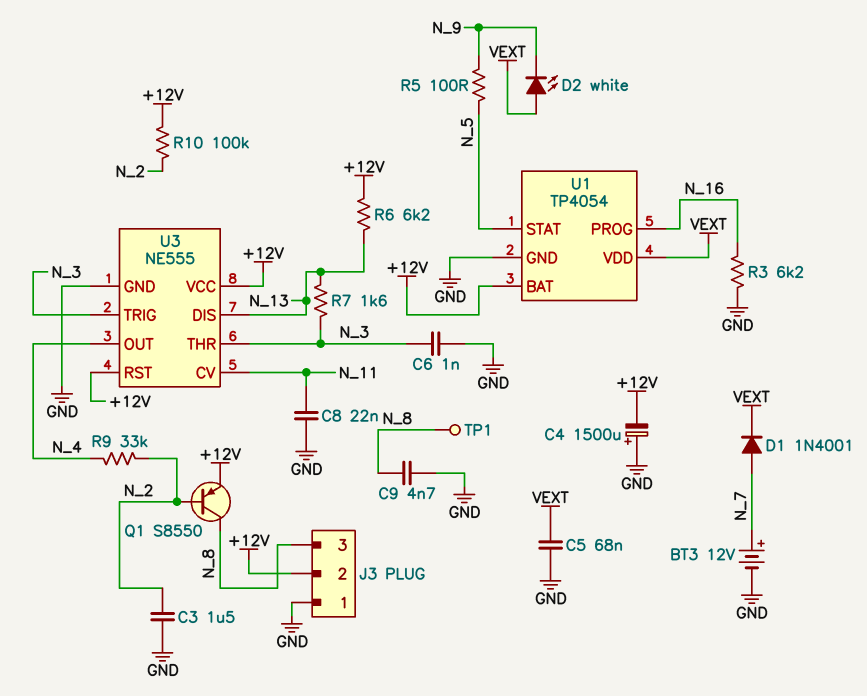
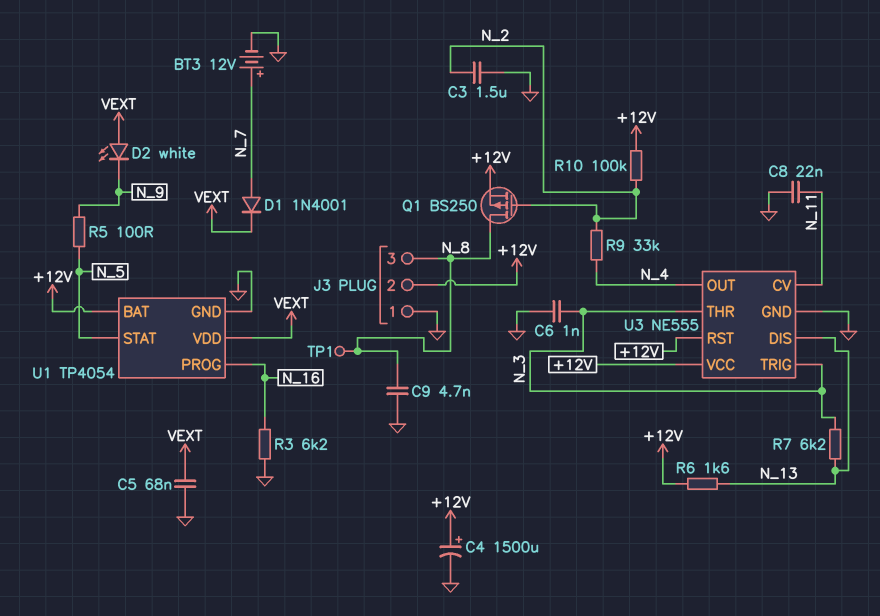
C4: 1500uF (plus GND, minus +12V) -> 1500uF (plus +12V, minus GND)
Q1: PNP S8550 (B N_2, C N_8, E +12V) -> PMOS BS250 (G N_2, D N_8, S +12V)
R6: 6.2k (+12V, N_13) -> 1.6k (+12V, N_13)
R7: 1.6k (N_3, N_13) -> 6.2k (N_3, N_13)

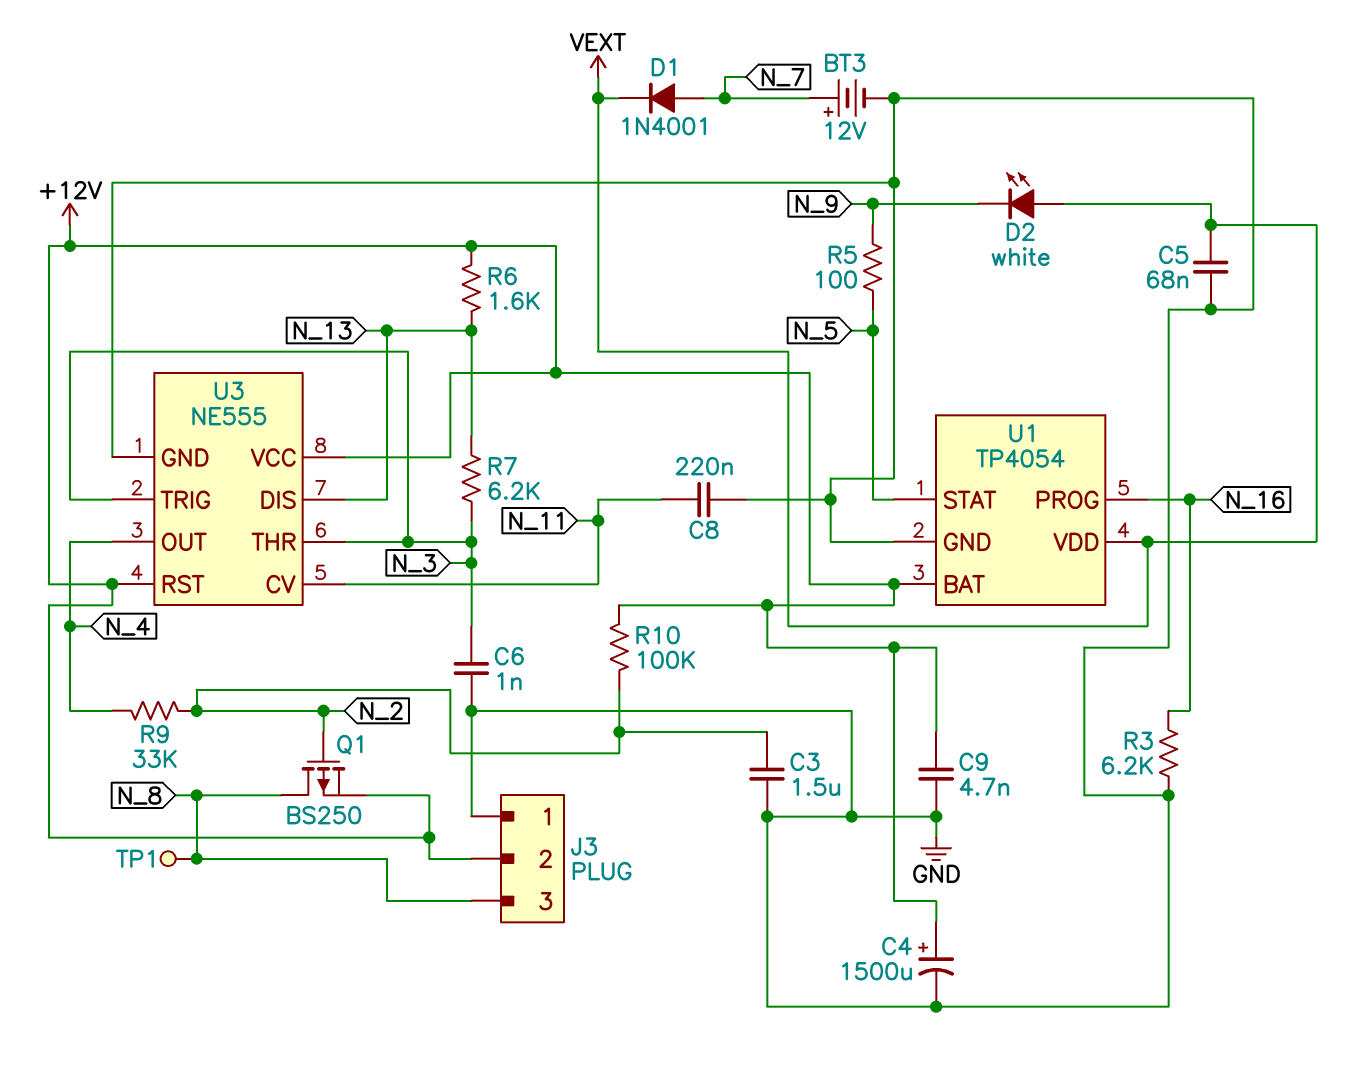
C8: 22nF (GND, N_11) -> 220nF (GND, N_11)
C9: 4.7nF (GND, N_8) -> 4.7nF (+12V, GND)

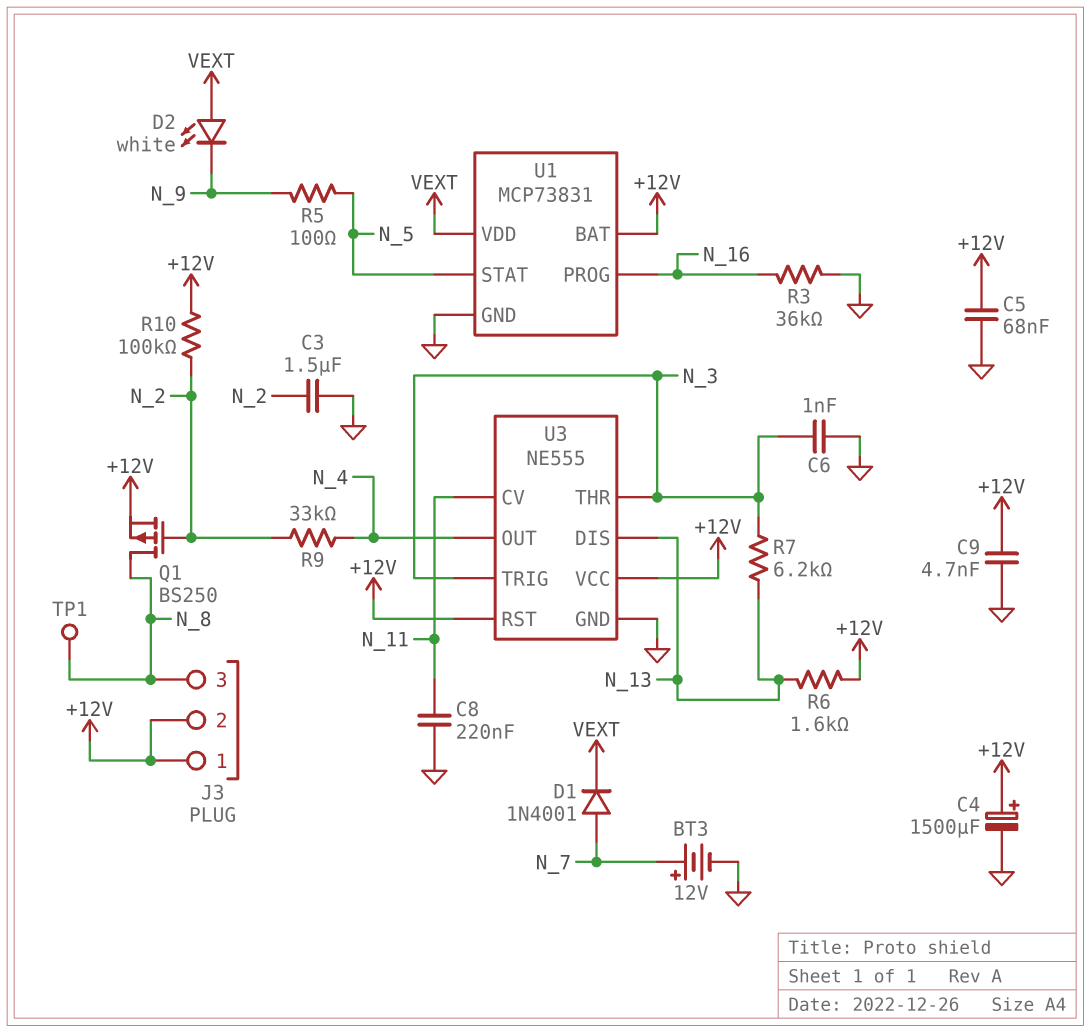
C5: 68nF (GND, VEXT) -> 68nF (+12V, GND)
J3 pin 1: GND -> +12V
R3: 6.2k (GND, N_16) -> 36k (GND, N_16)
U1: TP4054 -> MCP73831

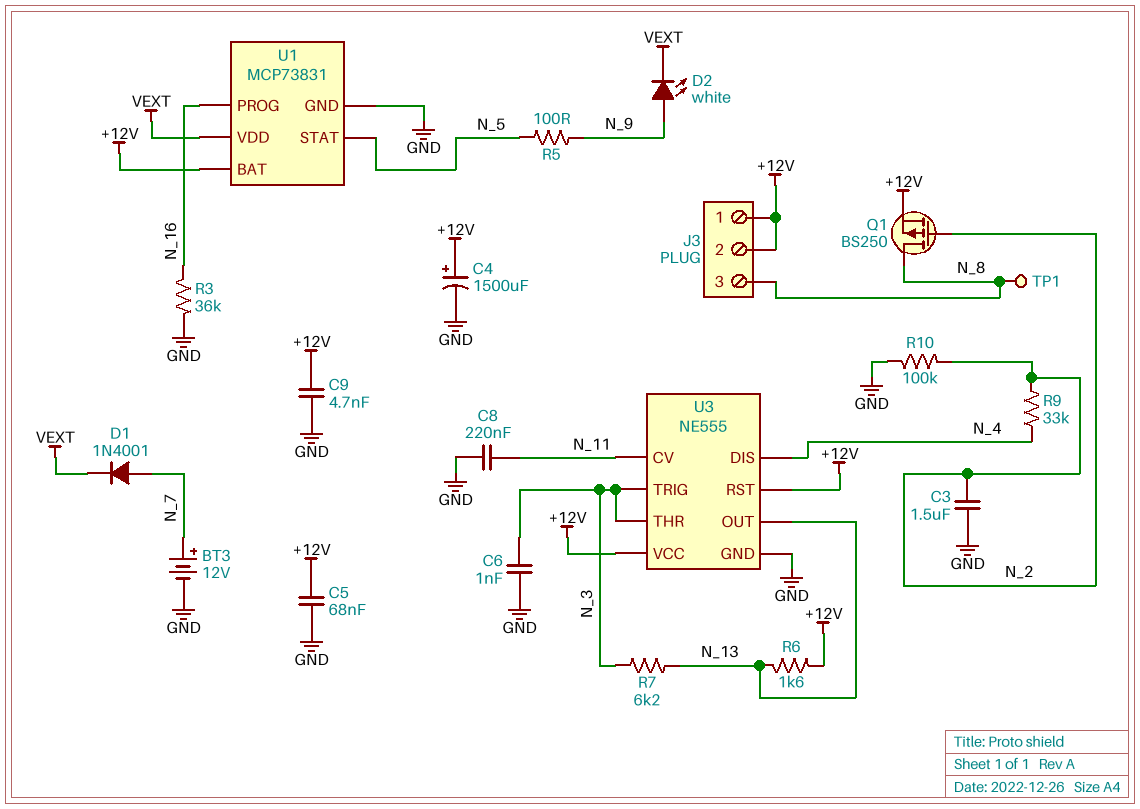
D2: LED white (A VEXT, K N_9) -> LED white (A N_9, K VEXT)
R10: 100k (+12V, N_2) -> 100k (GND, N_2)
U3 pin DIS: N_13 -> N_4
U3 pin OUT: N_4 -> N_13

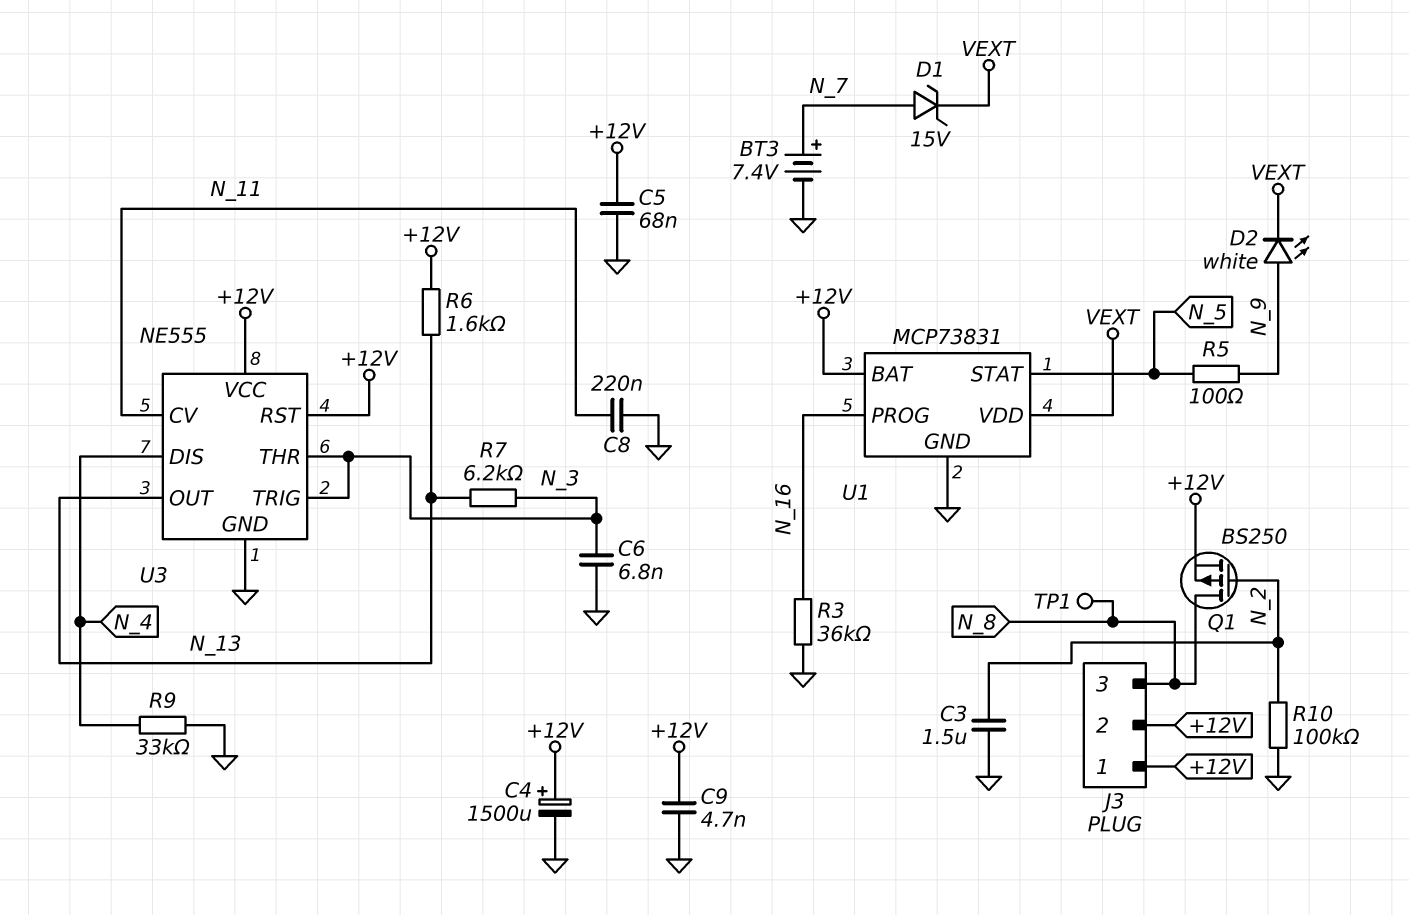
BT3: 12V (plus N_7, minus GND) -> 7.4V (plus N_7, minus GND)
C6: 1nF (GND, N_3) -> 6.8nF (GND, N_3)
D1: diode 1N4001 (A N_7, K VEXT) -> zener 15V (A N_7, K VEXT)
R9: 33k (N_2, N_4) -> 33k (GND, N_4)

